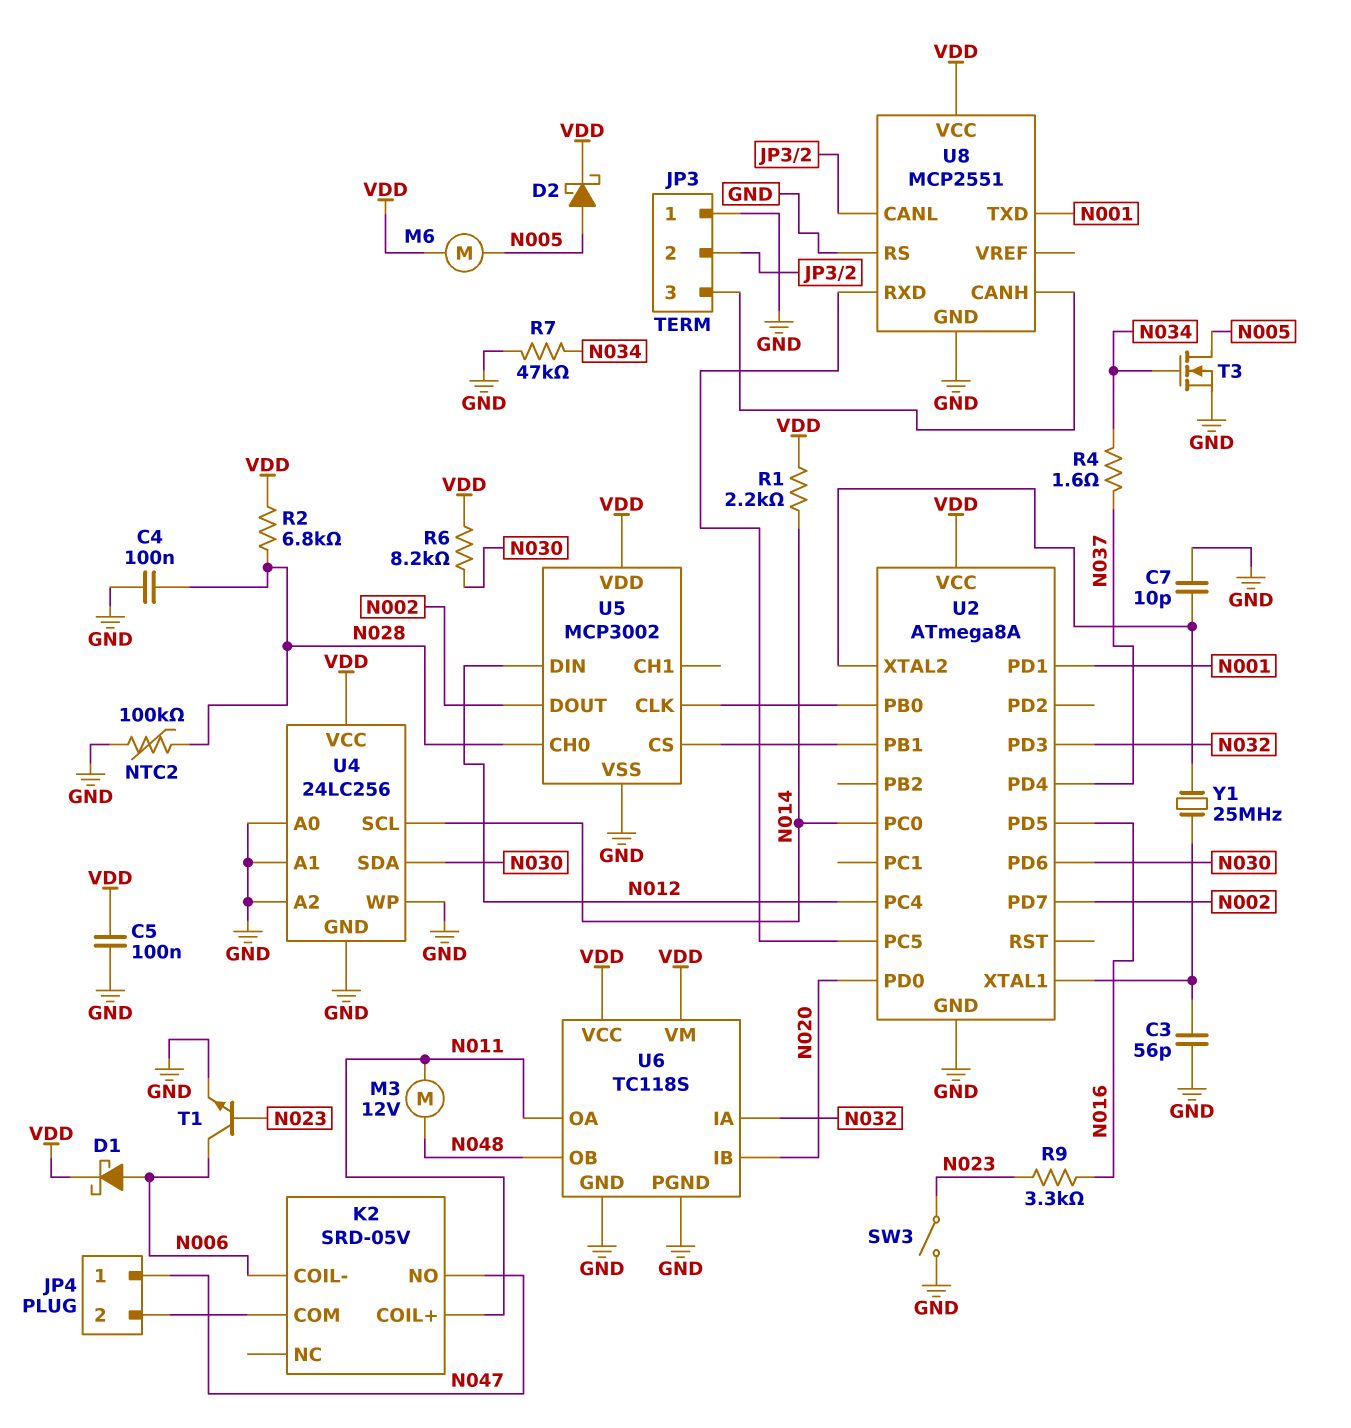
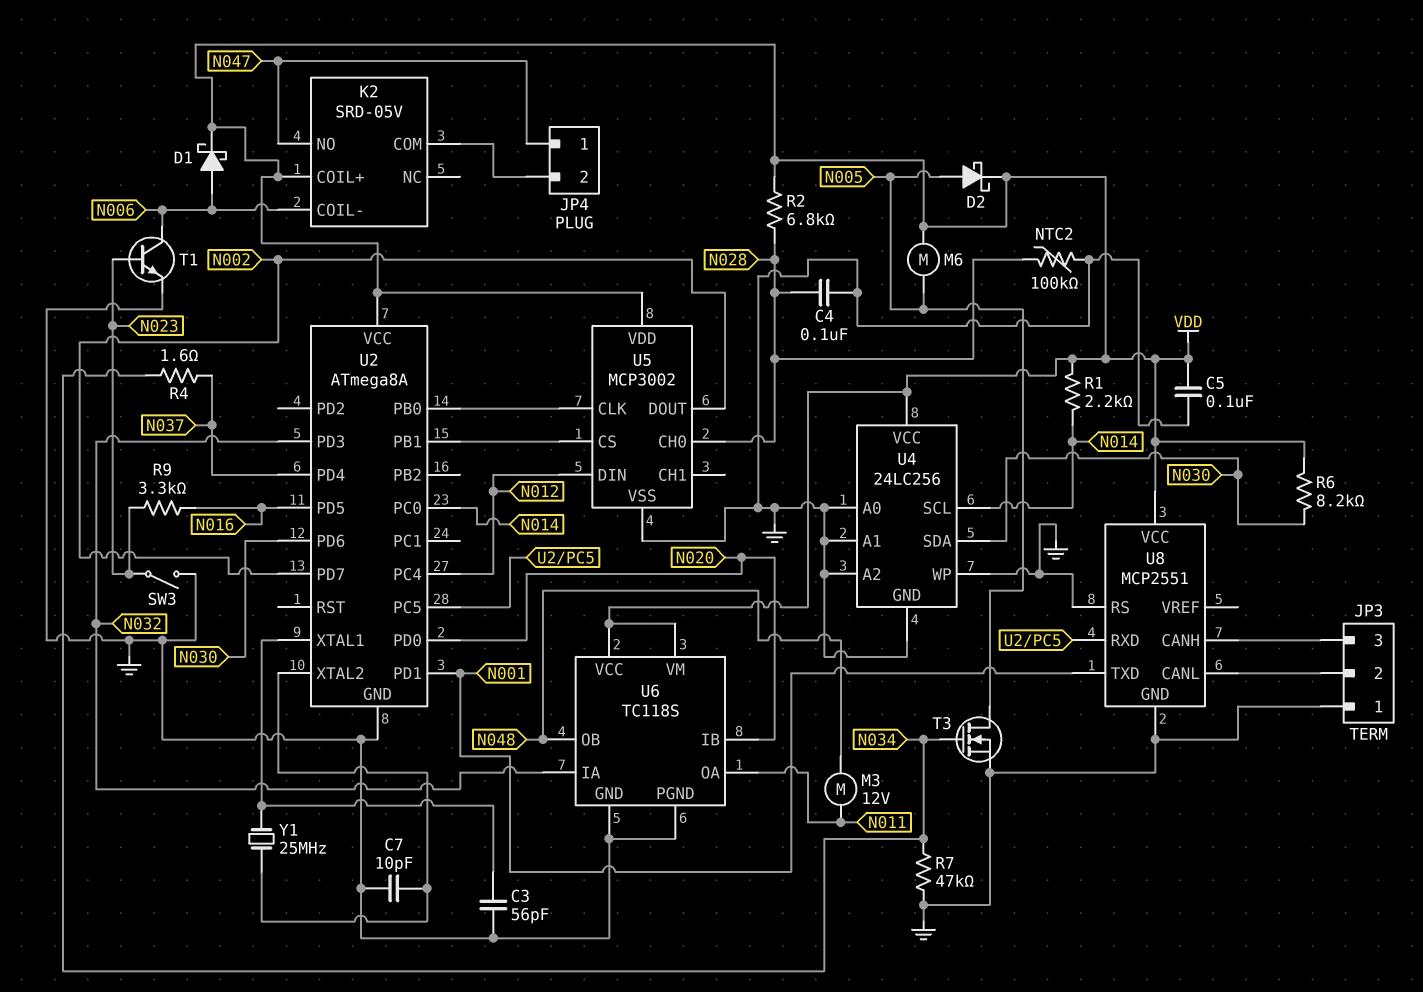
K2 pin COIL+: N011 -> VDD

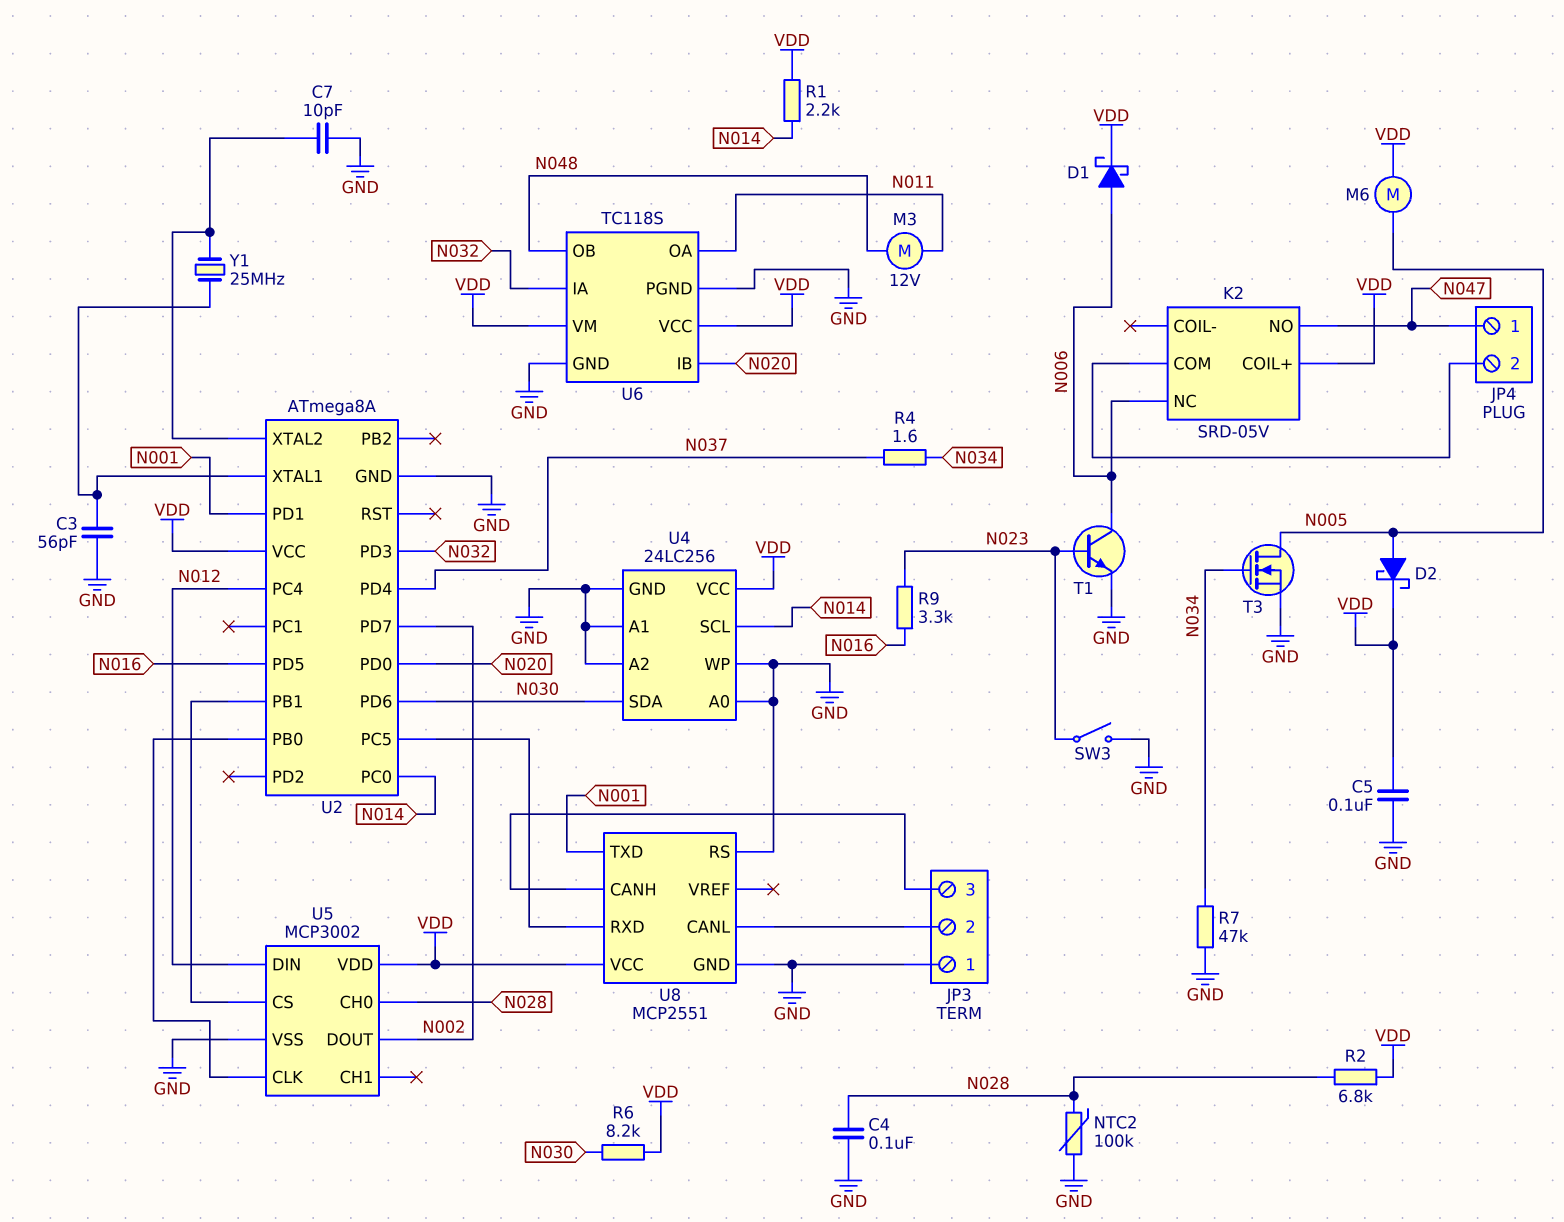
K2 pin COIL-: N006 -> none
K2 pin NC: none -> N006

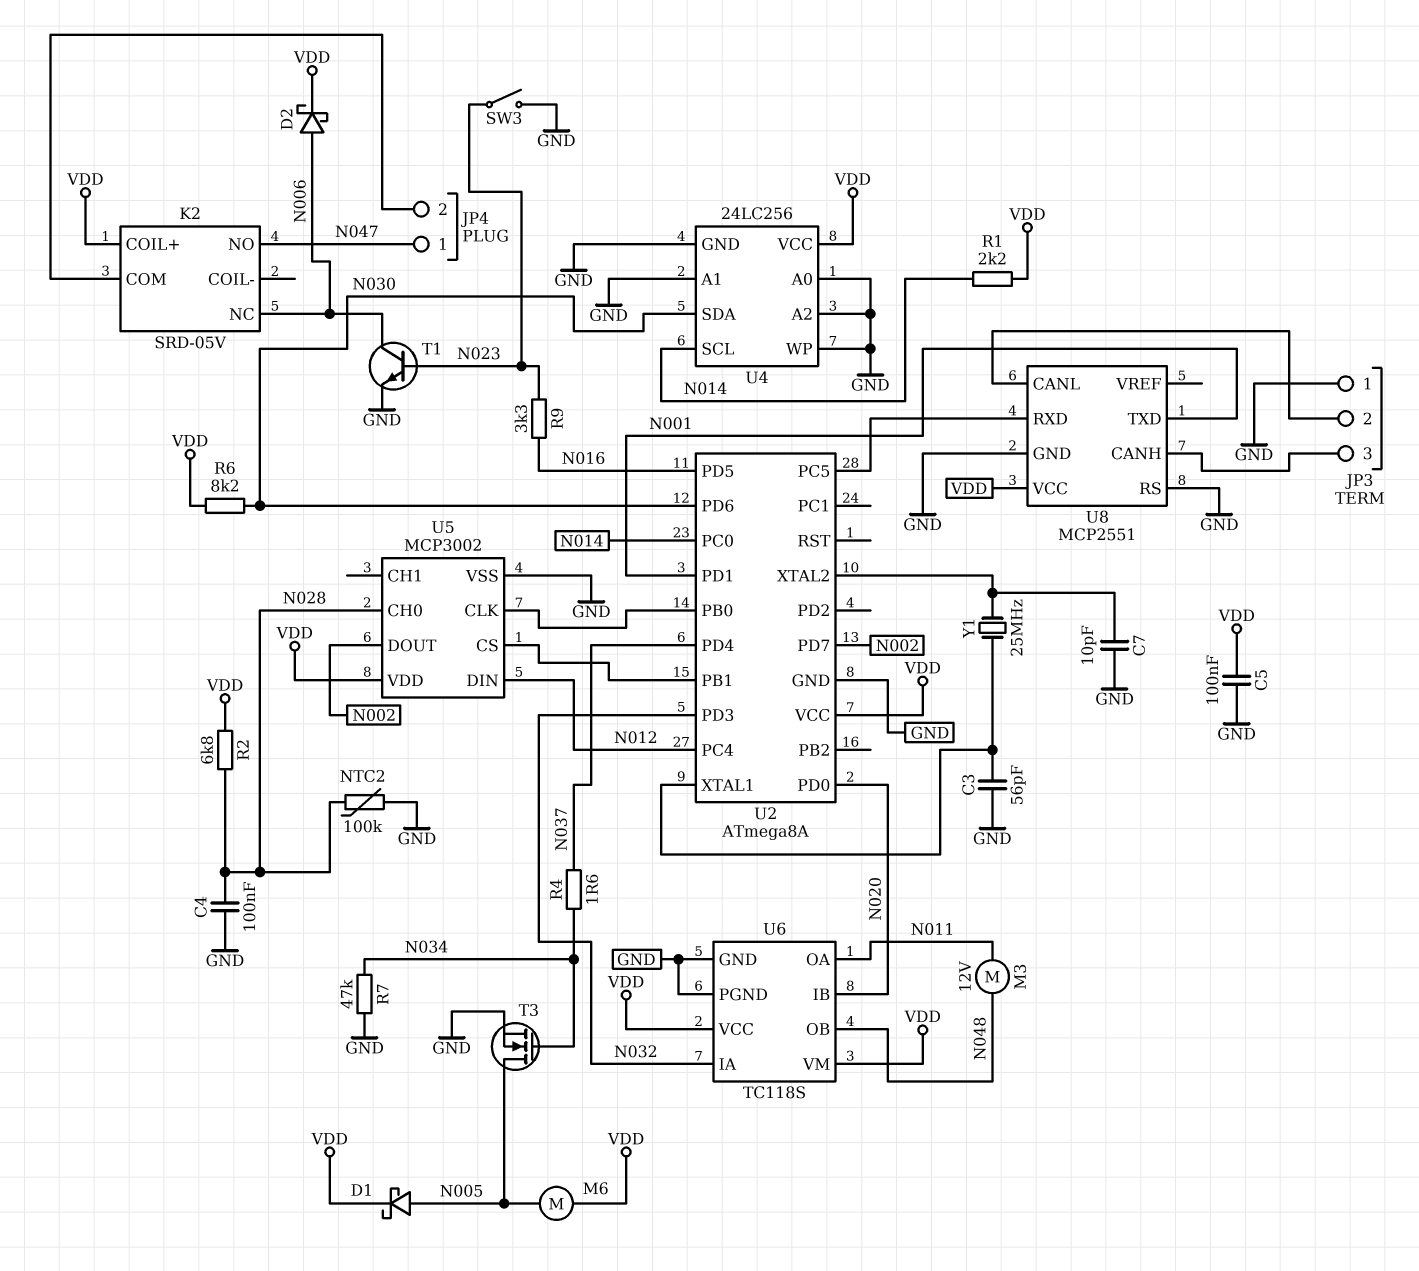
D1: schottky (A N006, K VDD) -> schottky (A N005, K VDD)
D2: schottky (A N005, K VDD) -> schottky (A N006, K VDD)

